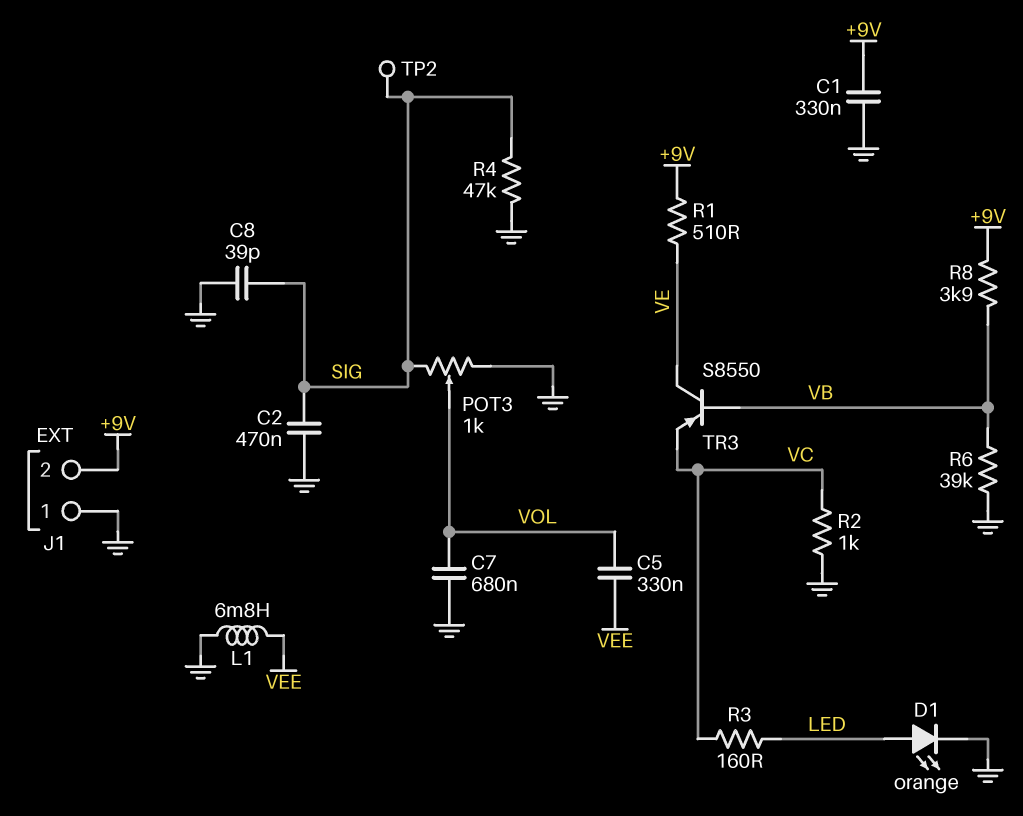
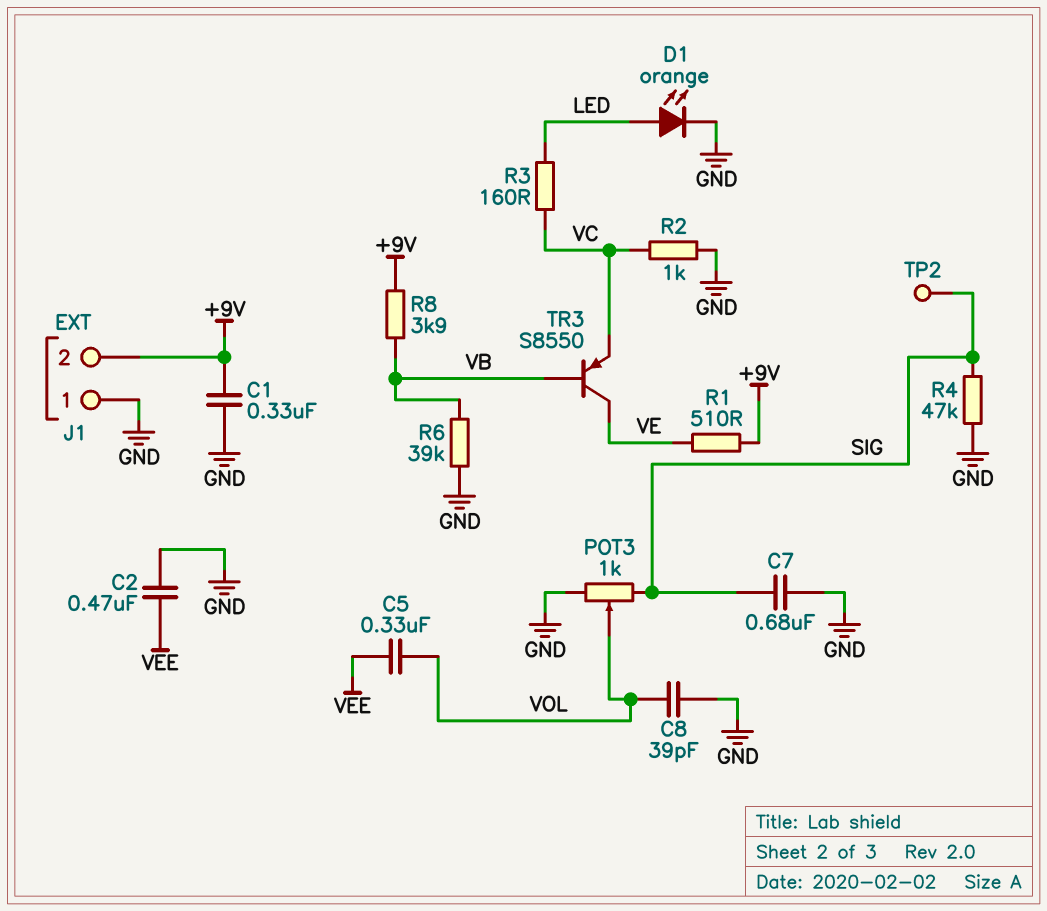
C2: 470nF (GND, SIG) -> 470nF (GND, VEE)
C7: 680nF (GND, VOL) -> 680nF (GND, SIG)
C8: 39pF (GND, SIG) -> 39pF (GND, VOL)
L1: 6.8mH (GND, VEE) -> none

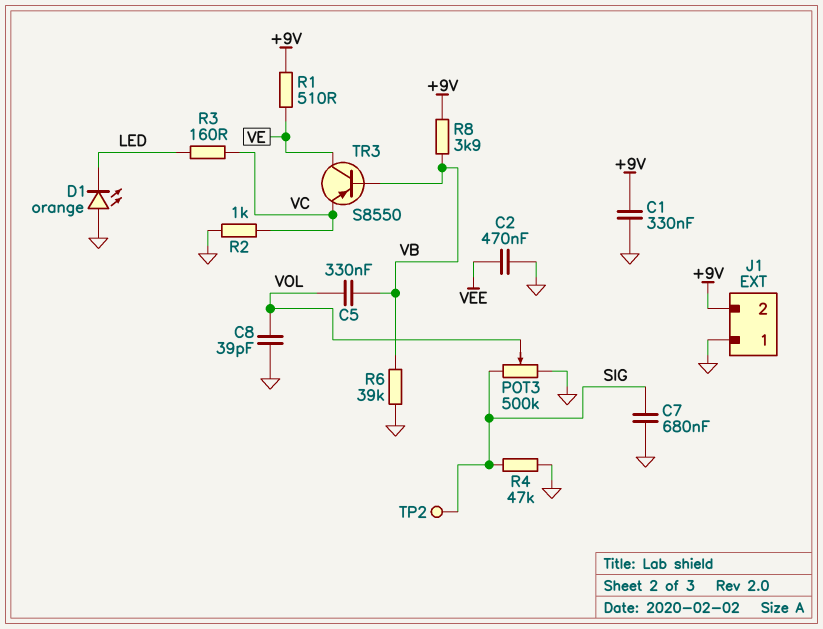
C5: 330nF (VEE, VOL) -> 330nF (VB, VOL)
D1: LED orange (A LED, K GND) -> LED orange (A GND, K LED)
POT3: 1k (GND, SIG, wiper VOL) -> 500k (GND, SIG, wiper VOL)

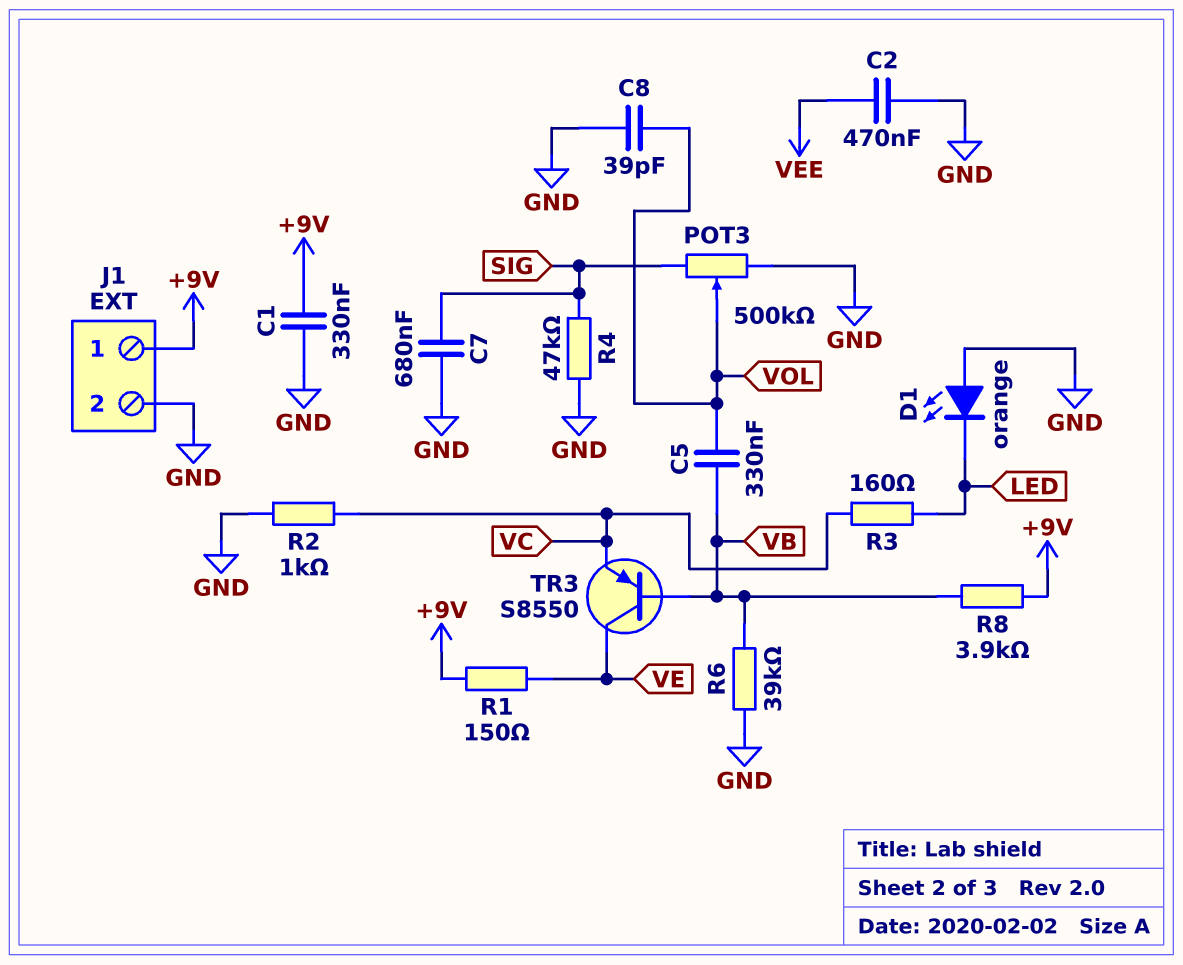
J1 pin 1: GND -> +9V
J1 pin 2: +9V -> GND
R1: 510 (+9V, VE) -> 150 (+9V, VE)
TP2: test point (SIG) -> none

